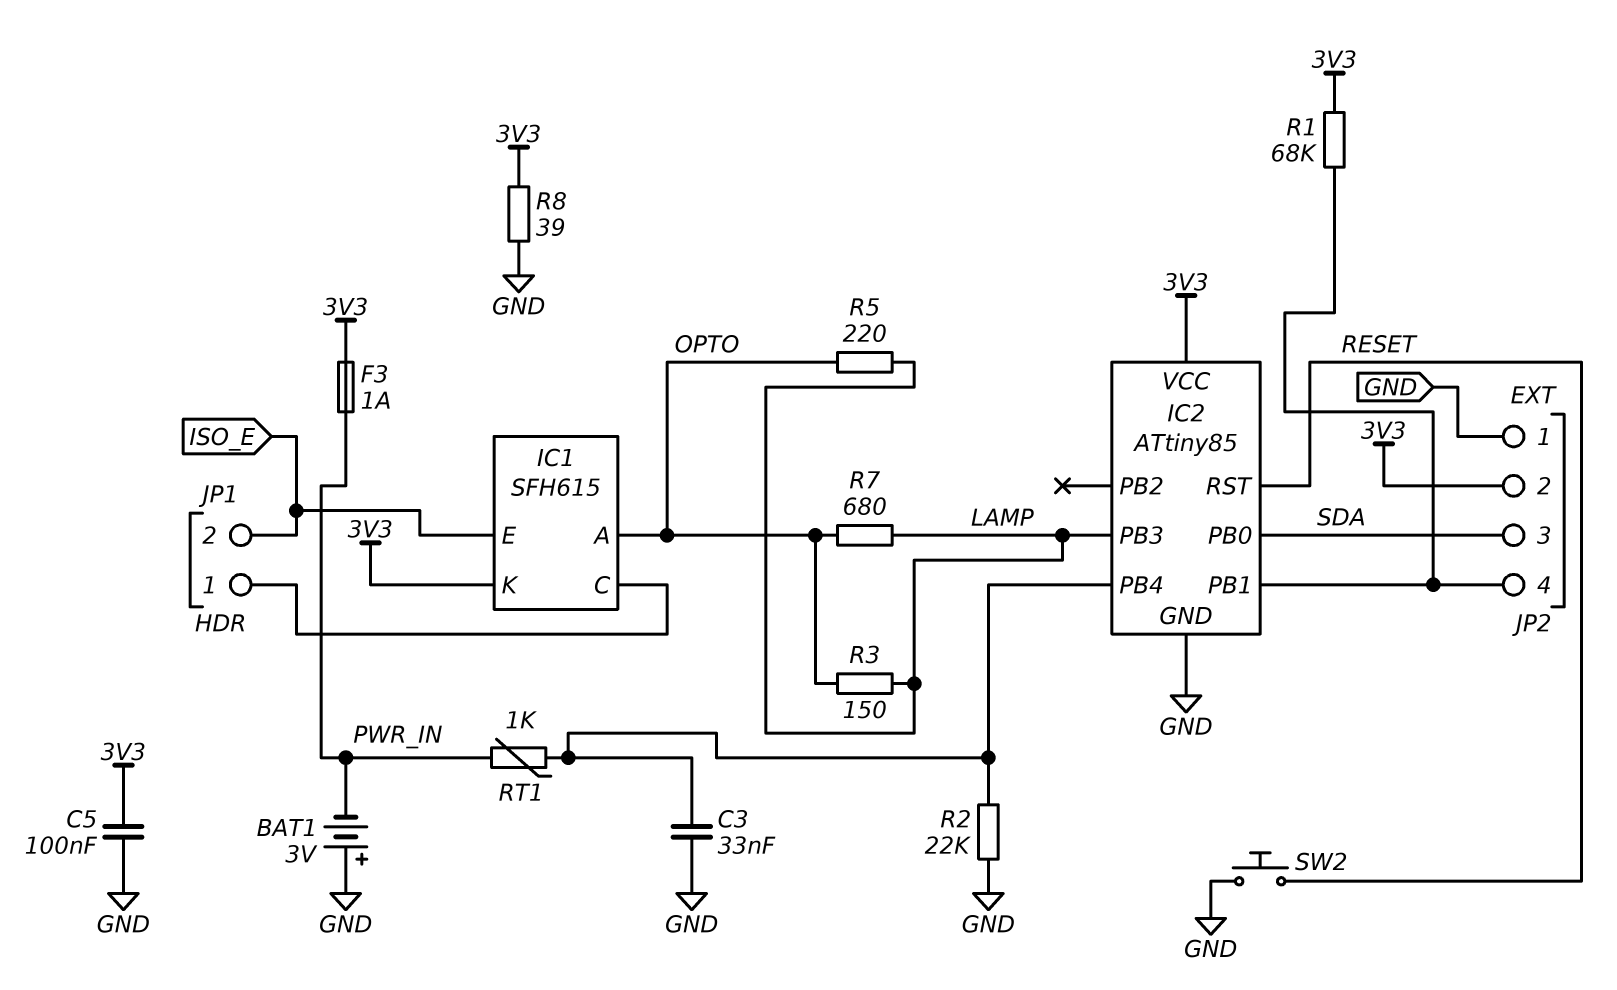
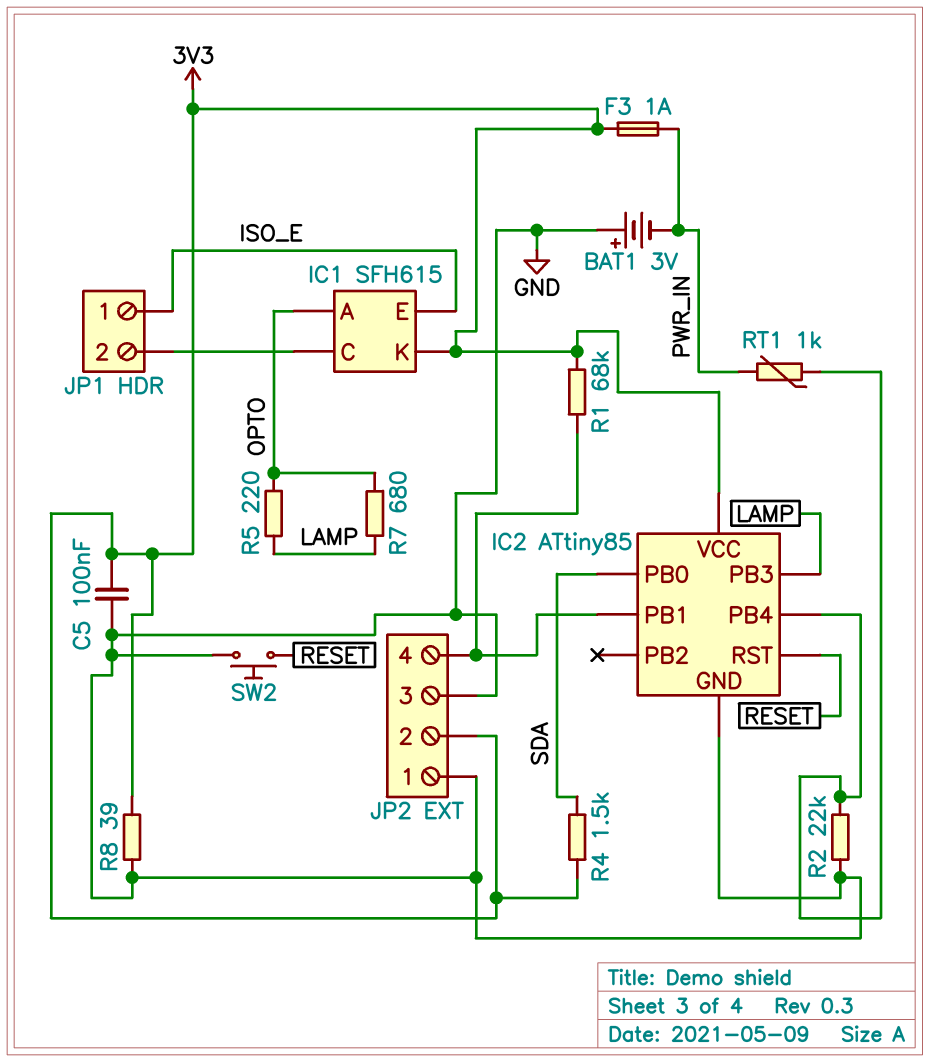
C3: 33nF (GND, IC2/PB4) -> none
JP1 pin 1: IC1/C -> ISO_E
JP1 pin 2: ISO_E -> IC1/C
JP2 pin 3: SDA -> GND
R3: 150 (LAMP, OPTO) -> none
R4: none -> 1.5k (3V3, SDA)

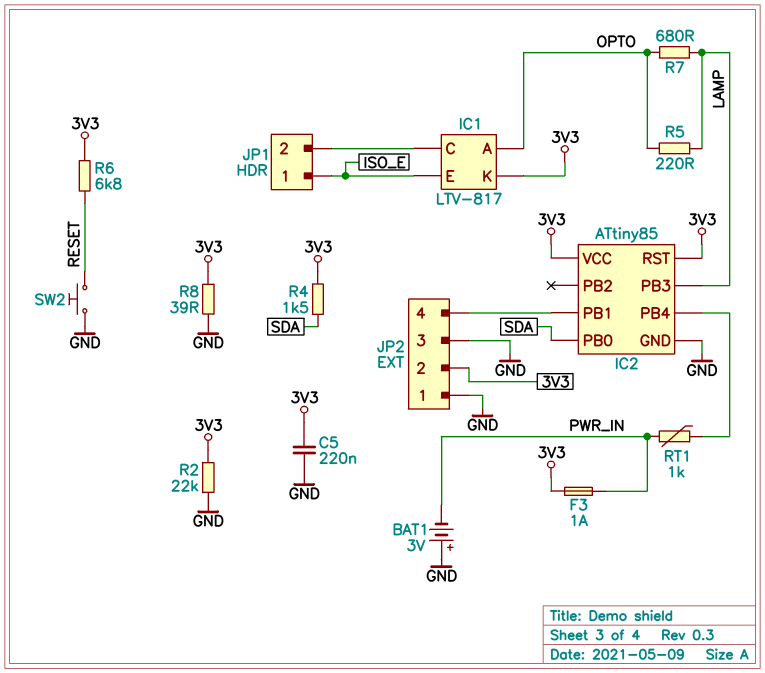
C5: 100nF (3V3, GND) -> 220nF (3V3, GND)
IC1: SFH615 -> LTV-817
IC2 pin RST: RESET -> 3V3
R1: 68k (3V3, IC2/PB1) -> none
R2: 22k (GND, IC2/PB4) -> 22k (3V3, GND)
R6: none -> 6.8k (3V3, RESET)

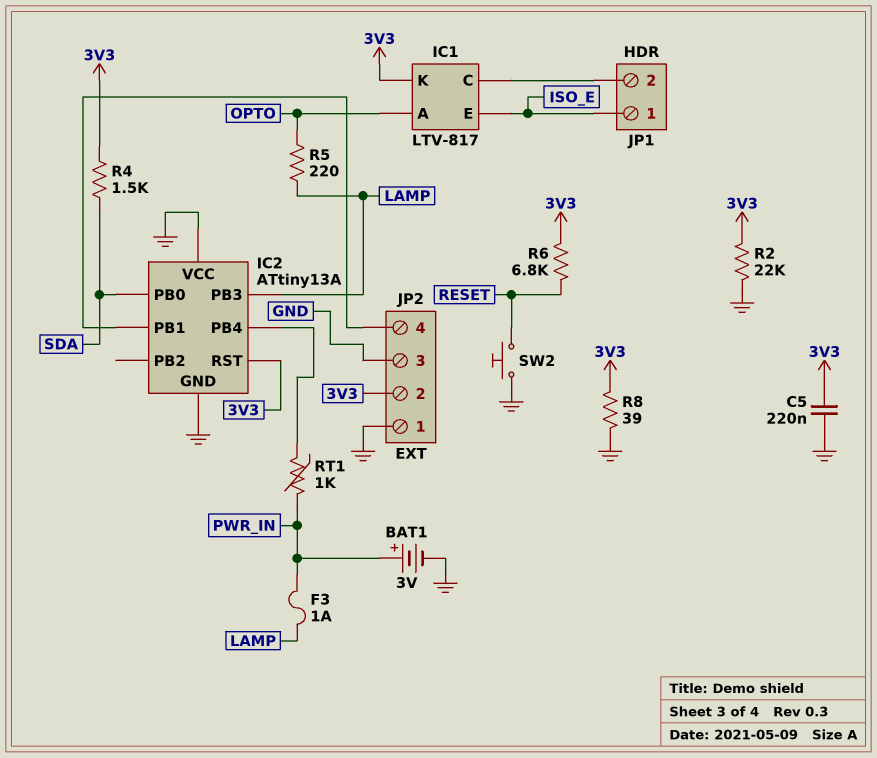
BAT1: 3V (plus GND, minus PWR_IN) -> 3V (plus PWR_IN, minus GND)
F3: 1A (3V3, PWR_IN) -> 1A (LAMP, PWR_IN)
IC2: ATtiny85 -> ATtiny13A
IC2 pin VCC: 3V3 -> GND
R7: 680 (LAMP, OPTO) -> none

